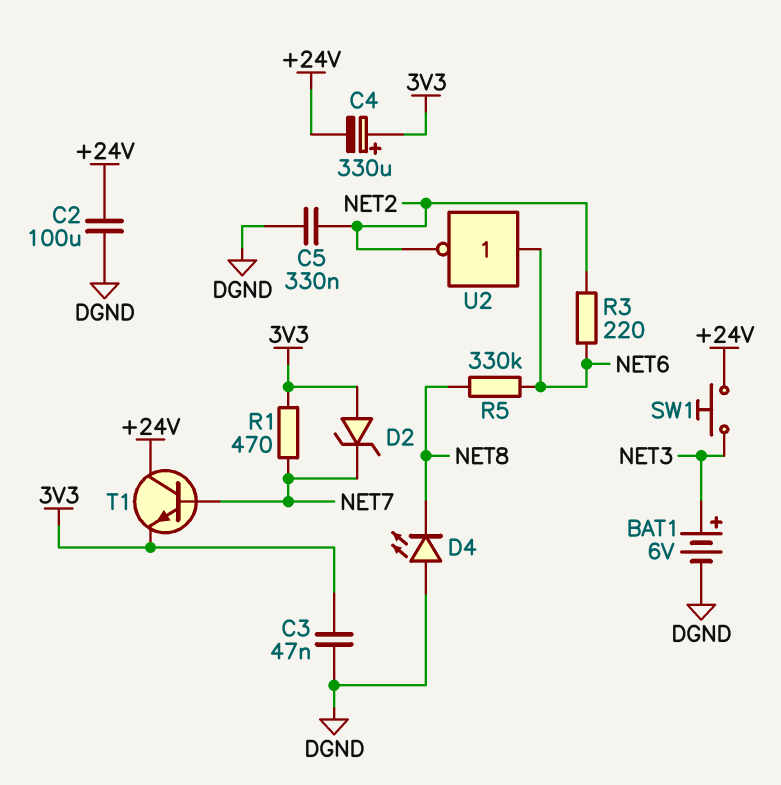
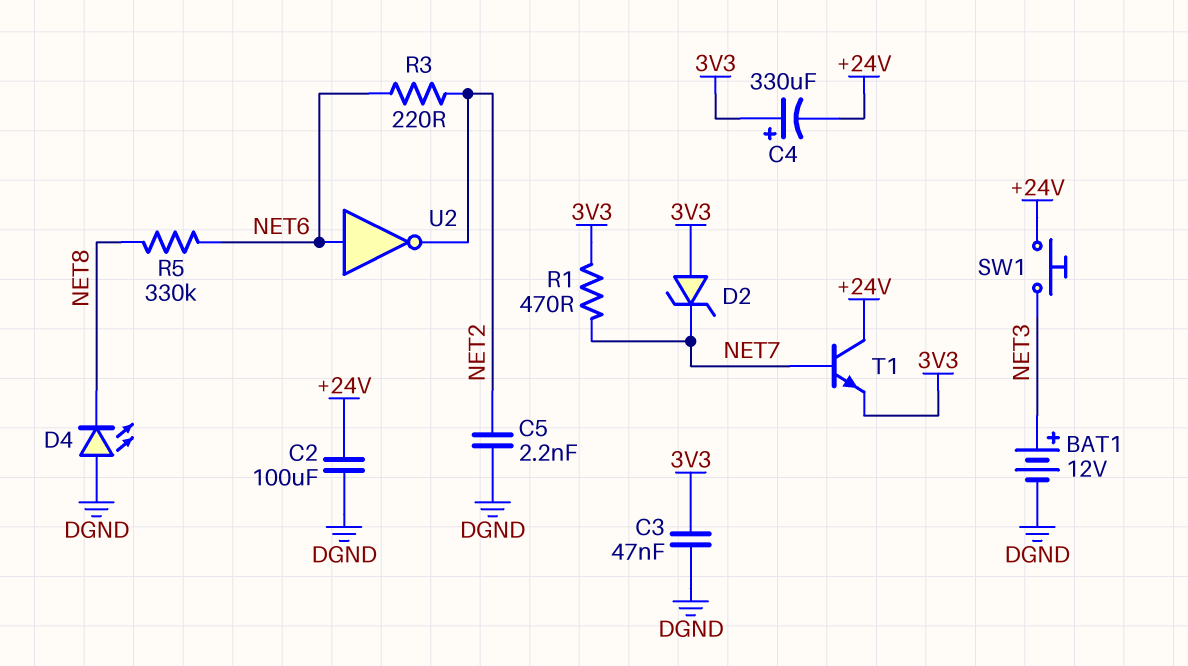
BAT1: 6V (plus NET3, minus DGND) -> 12V (plus NET3, minus DGND)
C5: 330nF (DGND, NET2) -> 2.2nF (DGND, NET2)

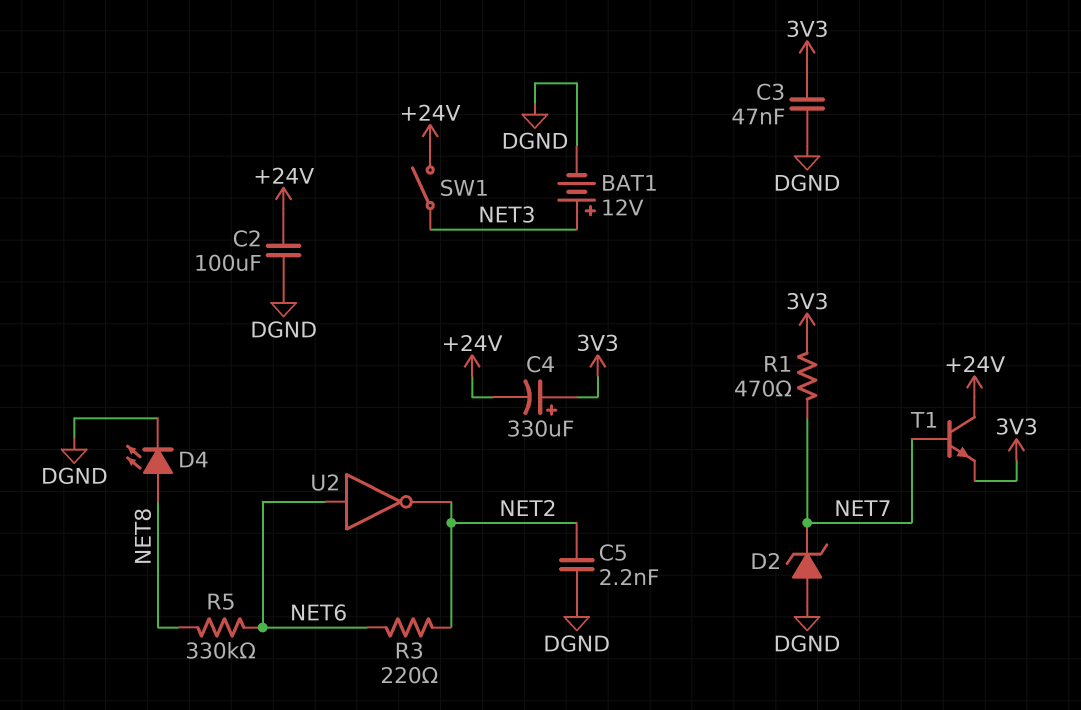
D2: zener (A 3V3, K NET7) -> zener (A DGND, K NET7)
D4: LED (A DGND, K NET8) -> LED (A NET8, K DGND)
SW1: button (+24V, NET3) -> switch (+24V, NET3)

